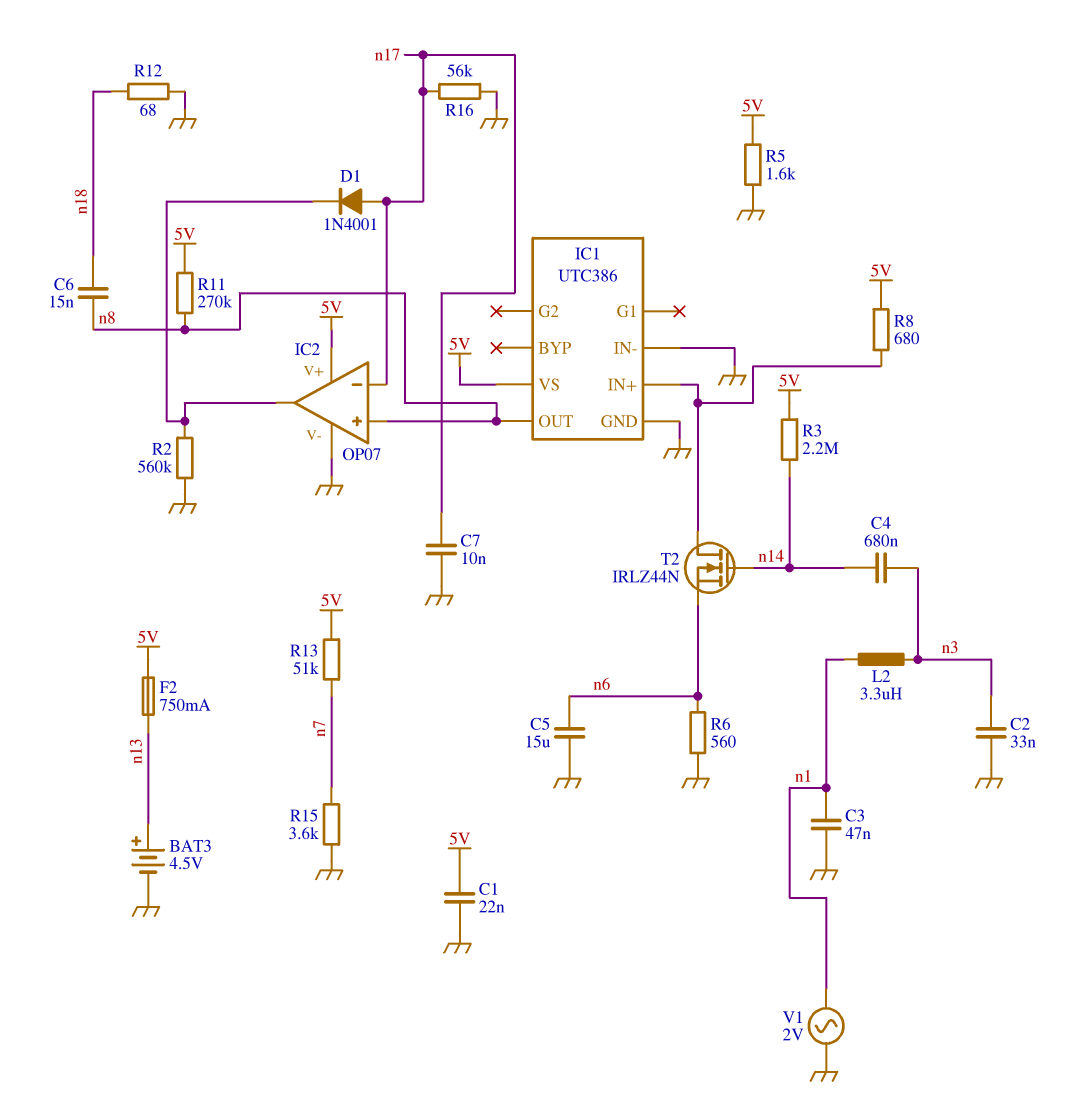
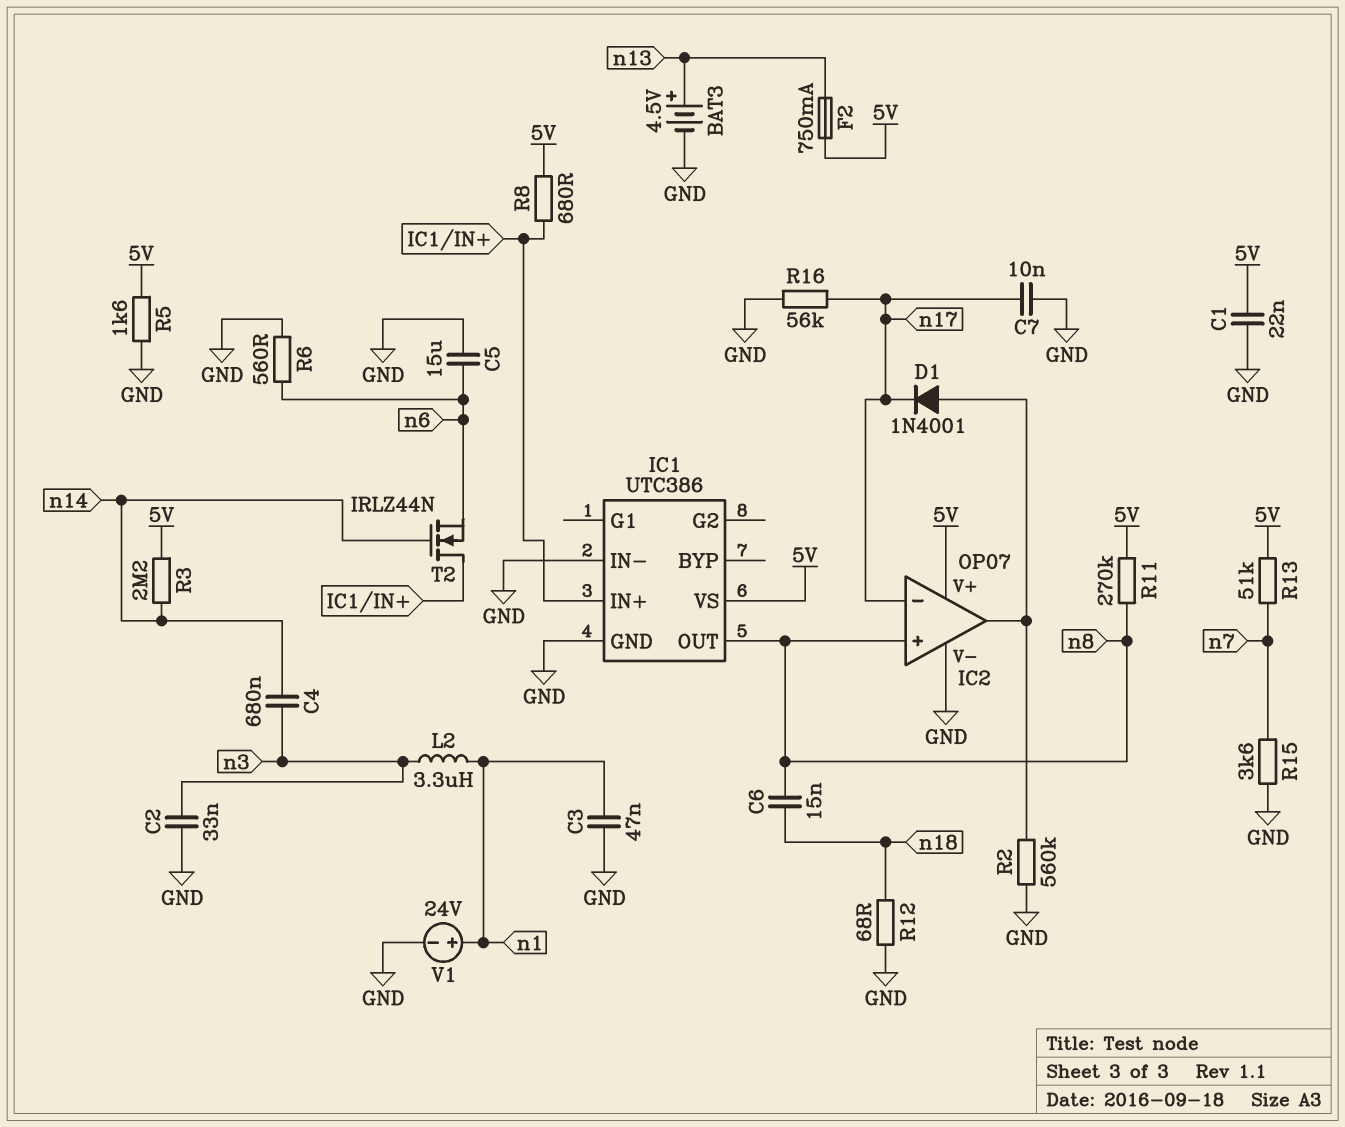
D1: diode 1N4001 (A n17, K IC2/out) -> diode 1N4001 (A IC2/out, K n17)
V1: AC 2V (GND, n1) -> 24V (plus n1, minus GND)

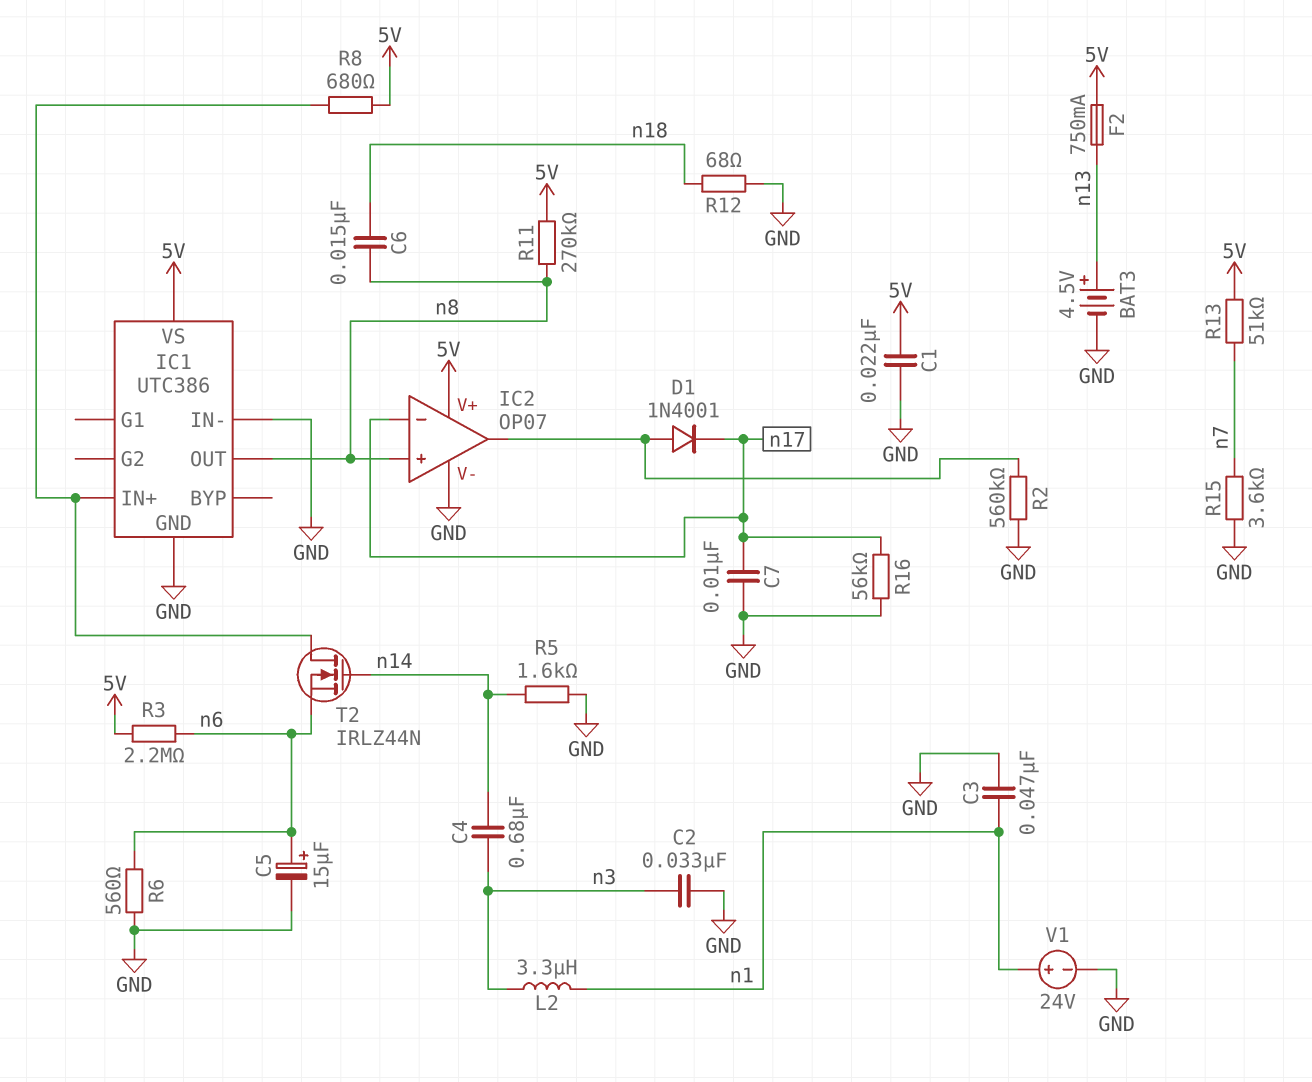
C5: 15uF (GND, n6) -> 15uF (plus n6, minus GND)
R3: 2.2M (5V, n14) -> 2.2M (5V, n6)
R5: 1.6k (5V, GND) -> 1.6k (GND, n14)

